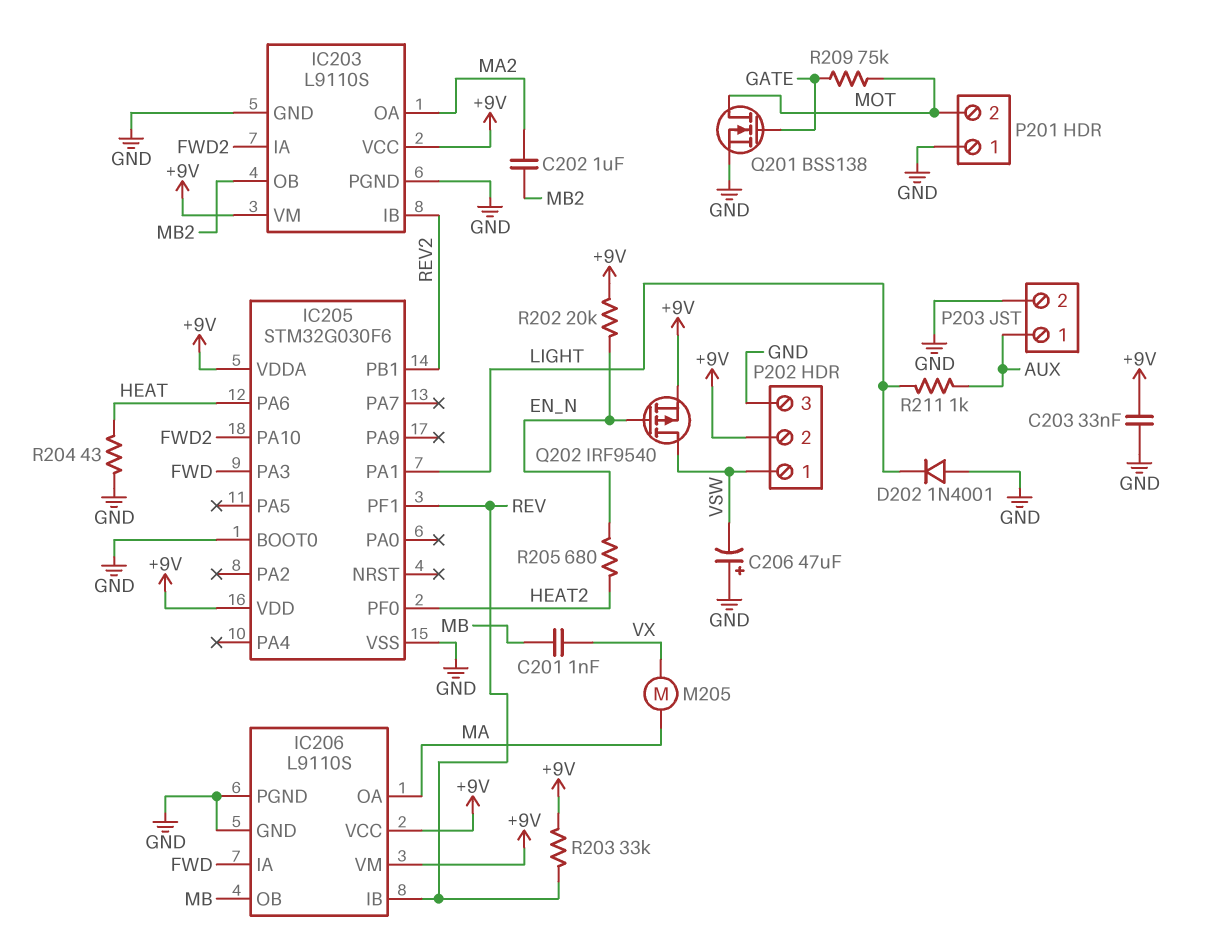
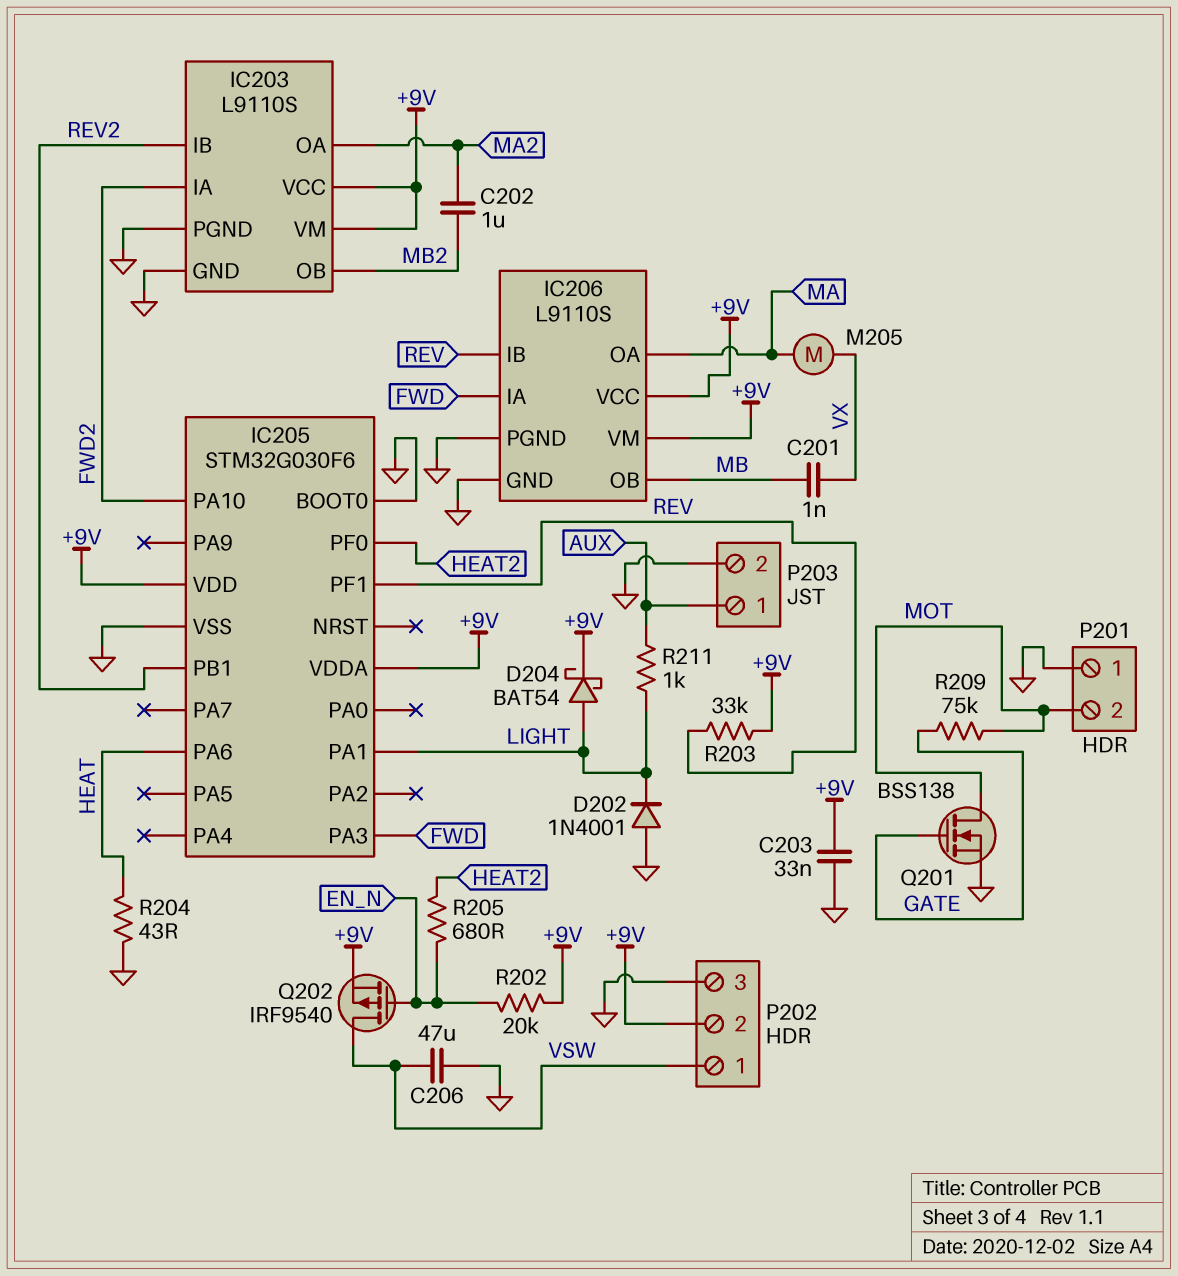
C206: 47uF (plus GND, minus VSW) -> 47uF (GND, VSW)
D204: none -> schottky BAT54 (A LIGHT, K +9V)

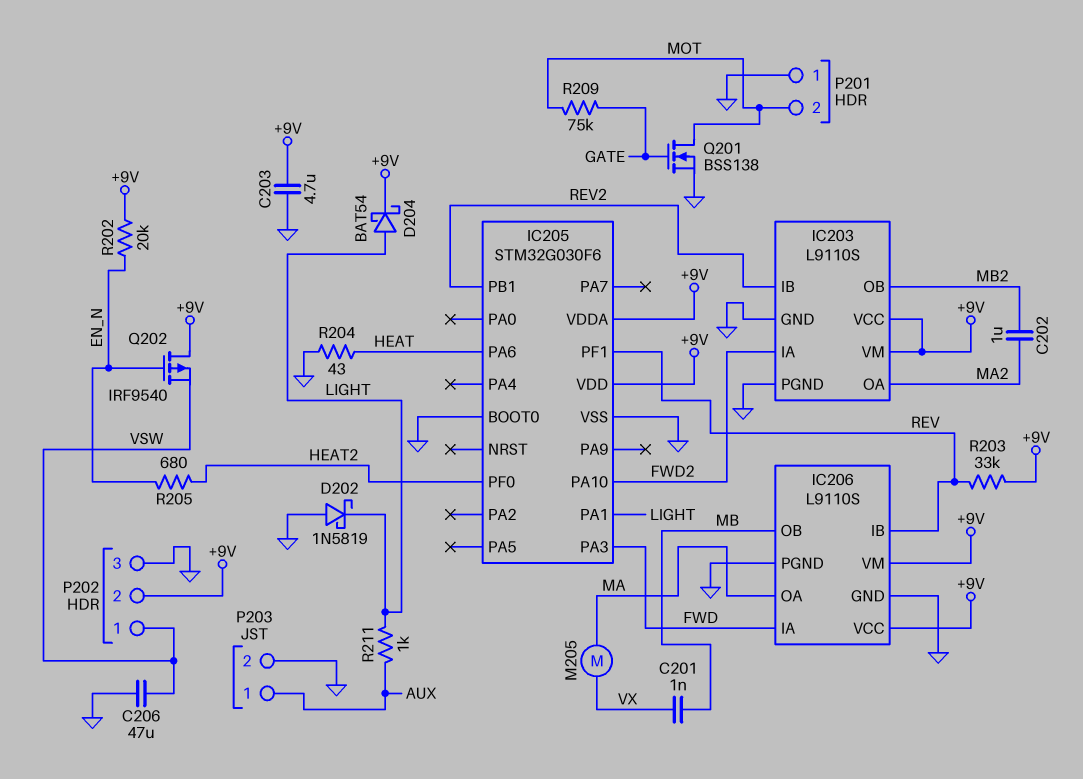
C203: 33nF (+9V, GND) -> 4.7uF (+9V, GND)
D202: diode 1N4001 (A GND, K LIGHT) -> schottky 1N5819 (A GND, K LIGHT)
Q202: PMOS IRF9540 (G EN_N, D VSW, S +9V) -> PMOS IRF9540 (G EN_N, D +9V, S VSW)

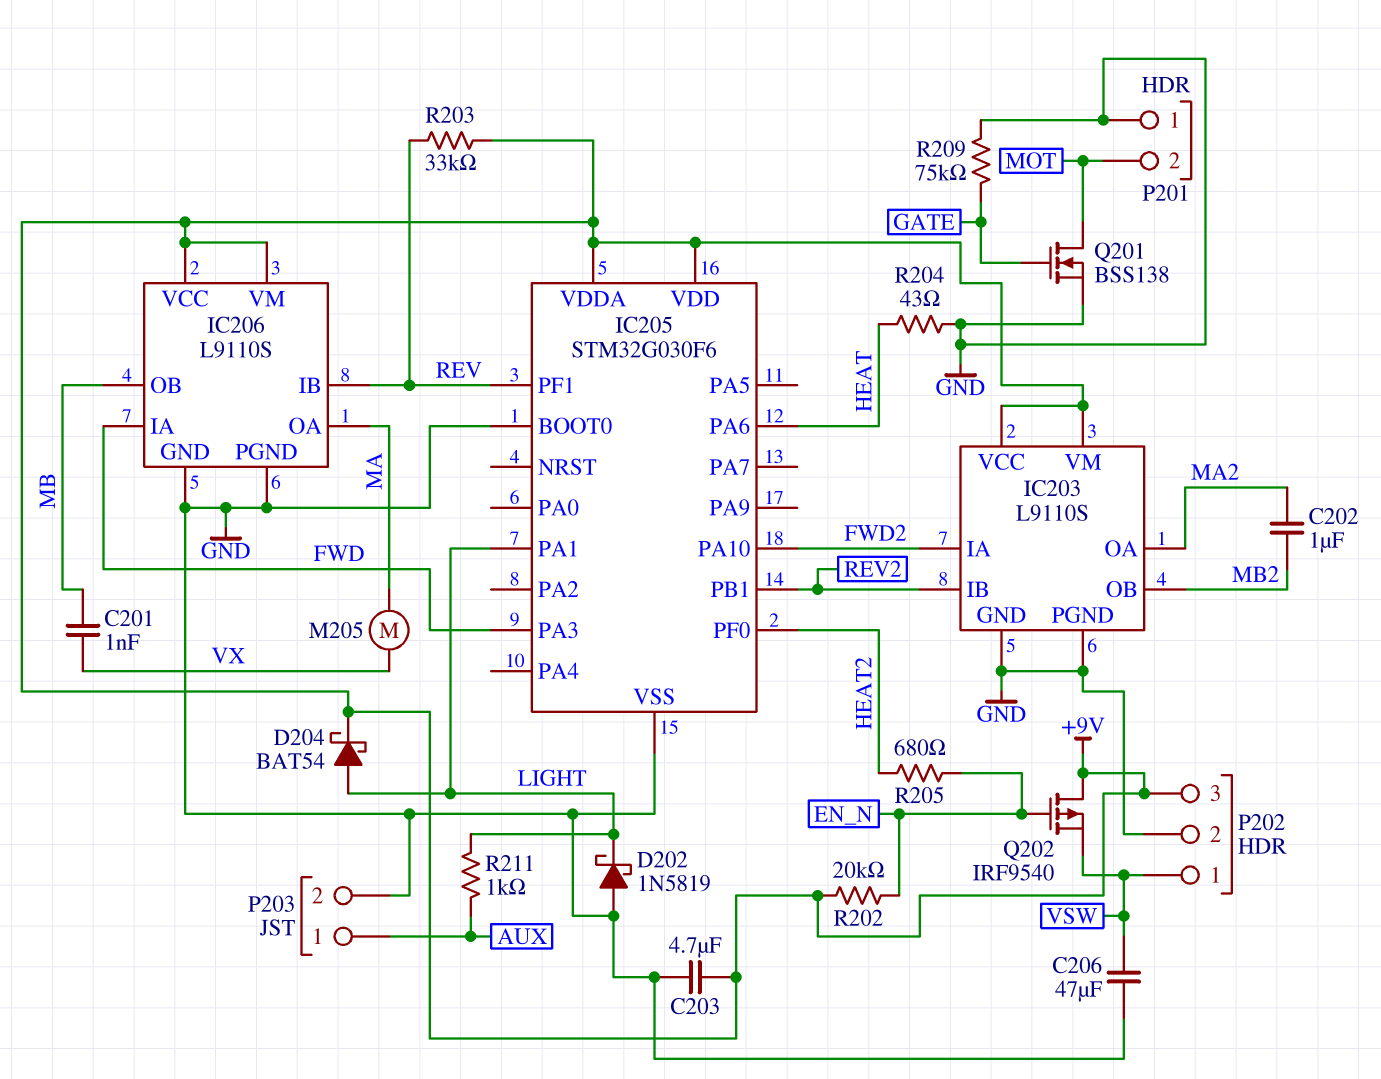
P202 pin 2: +9V -> GND
P202 pin 3: GND -> +9V
R209: 75k (GATE, MOT) -> 75k (GATE, GND)

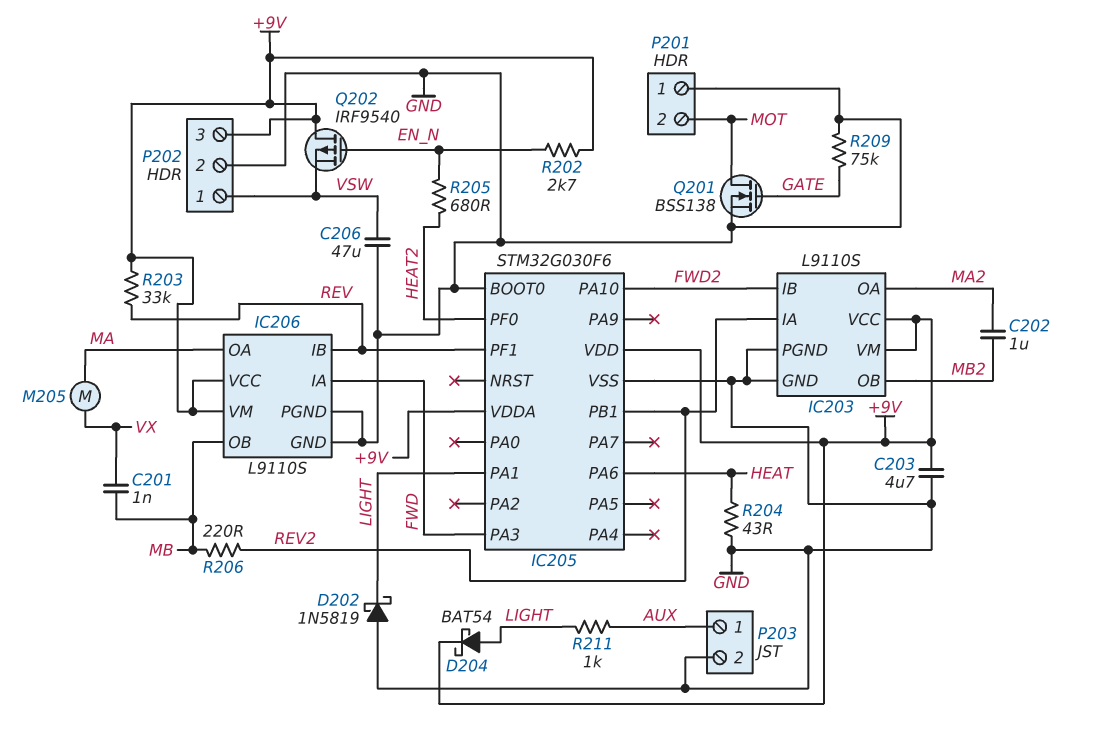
IC203 pin IA: FWD2 -> REV2
IC203 pin IB: REV2 -> FWD2
R202: 20k (+9V, EN_N) -> 2.7k (+9V, EN_N)
R206: none -> 220 (MB, REV2)

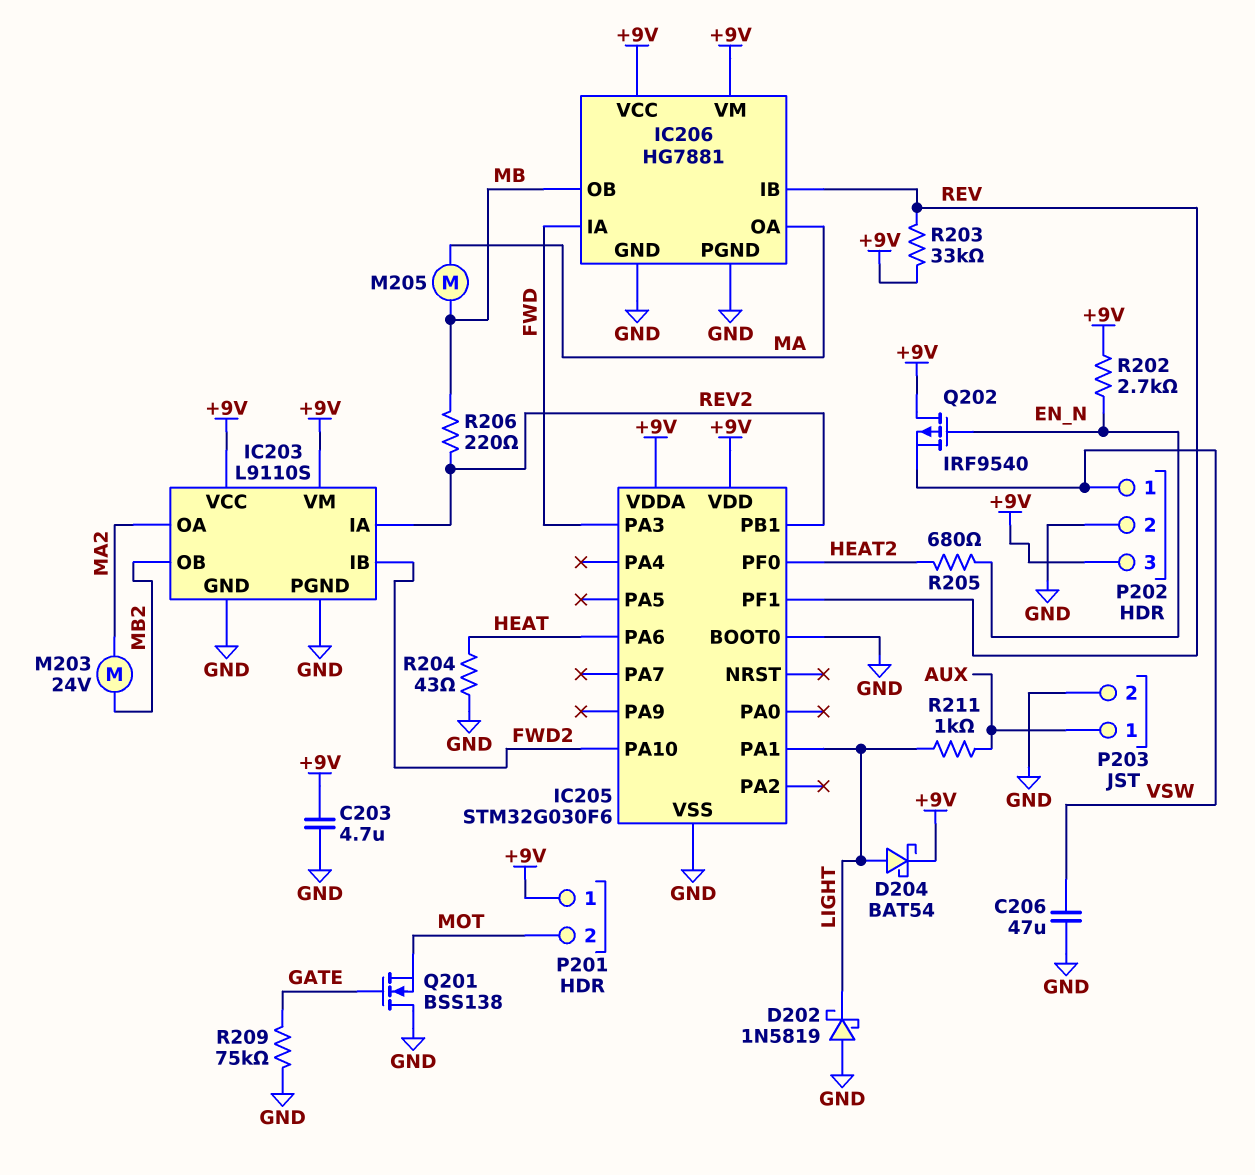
C201: 1nF (MB, VX) -> none
C202: 1uF (MA2, MB2) -> none
IC206: L9110S -> HG7881
M203: none -> motor 24V (MA2, MB2)
M205: motor (MA, VX) -> motor (MA, MB)
P201 pin 1: GND -> +9V
Q201: NMOS BSS138 (G GATE, D MOT, S GND) -> NMOS BSS138 (G GATE, D GND, S MOT)

